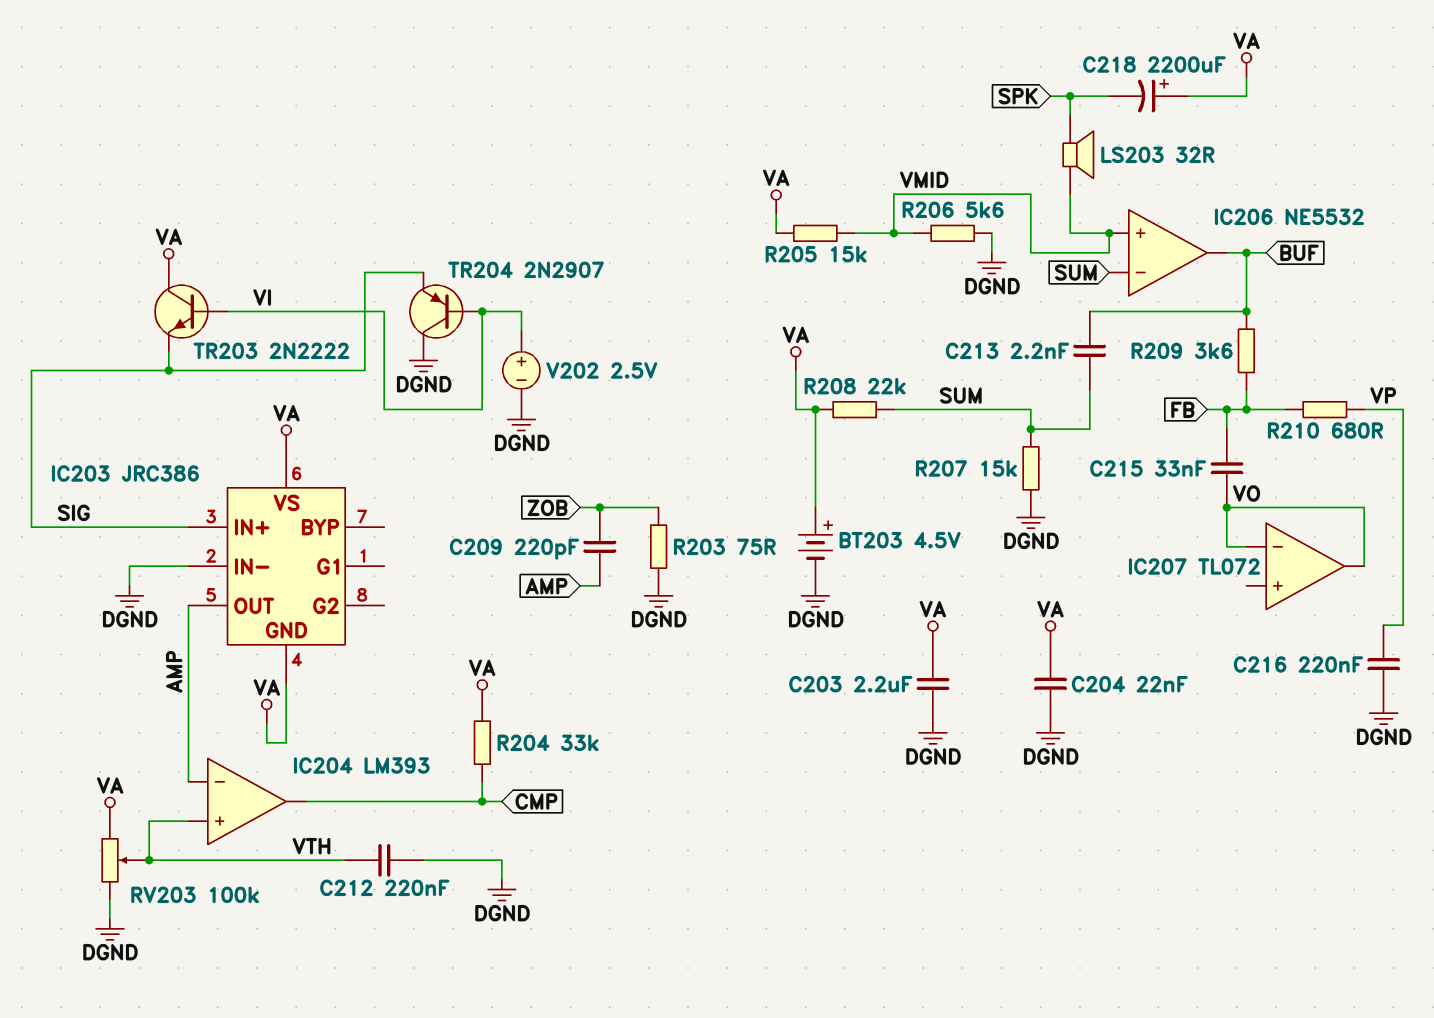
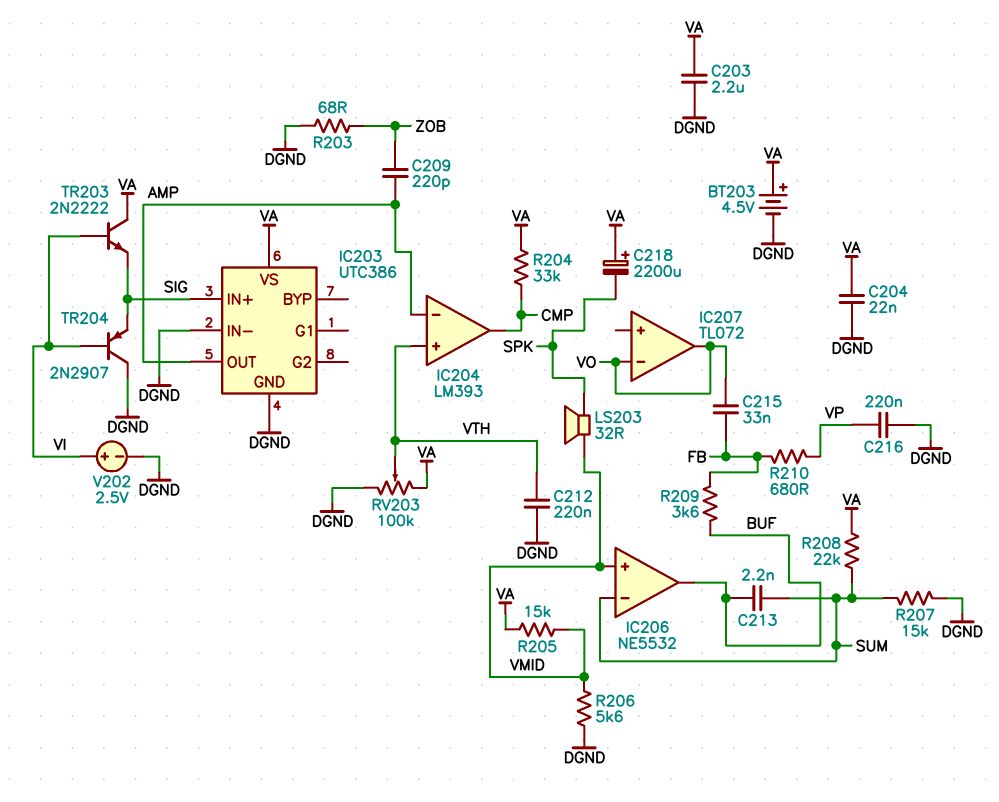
IC203: JRC386 -> UTC386
IC203 pin GND: VA -> DGND
R203: 75 (DGND, ZOB) -> 68 (DGND, ZOB)

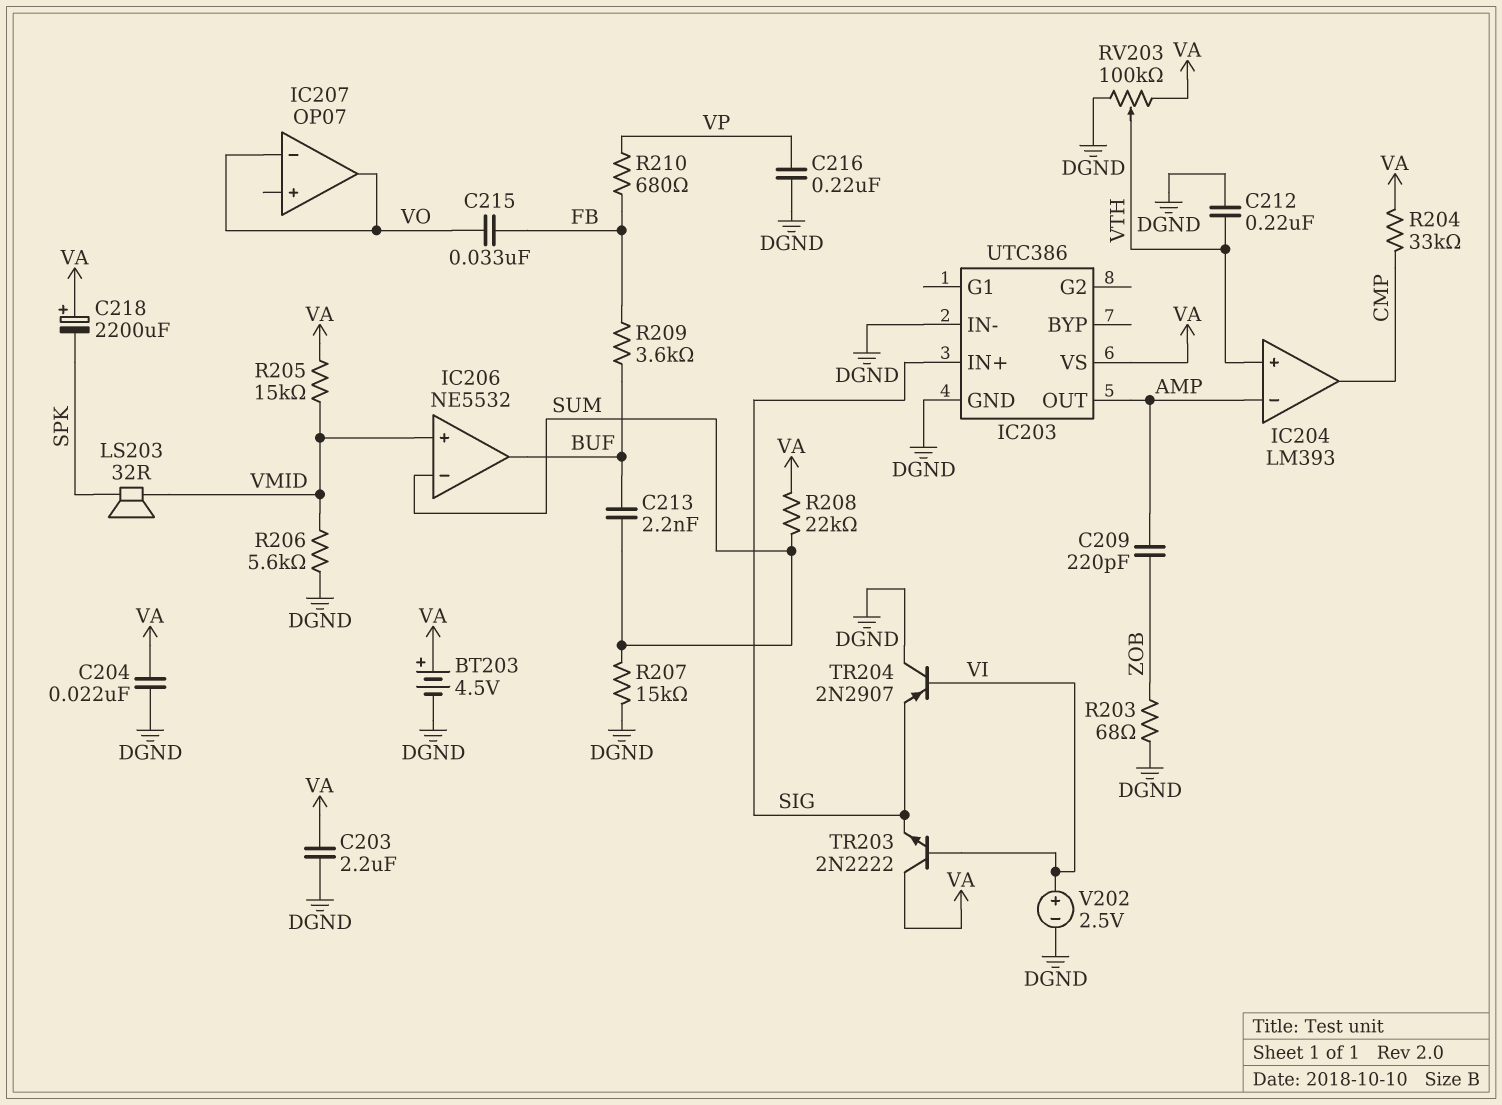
IC207: TL072 -> OP07

